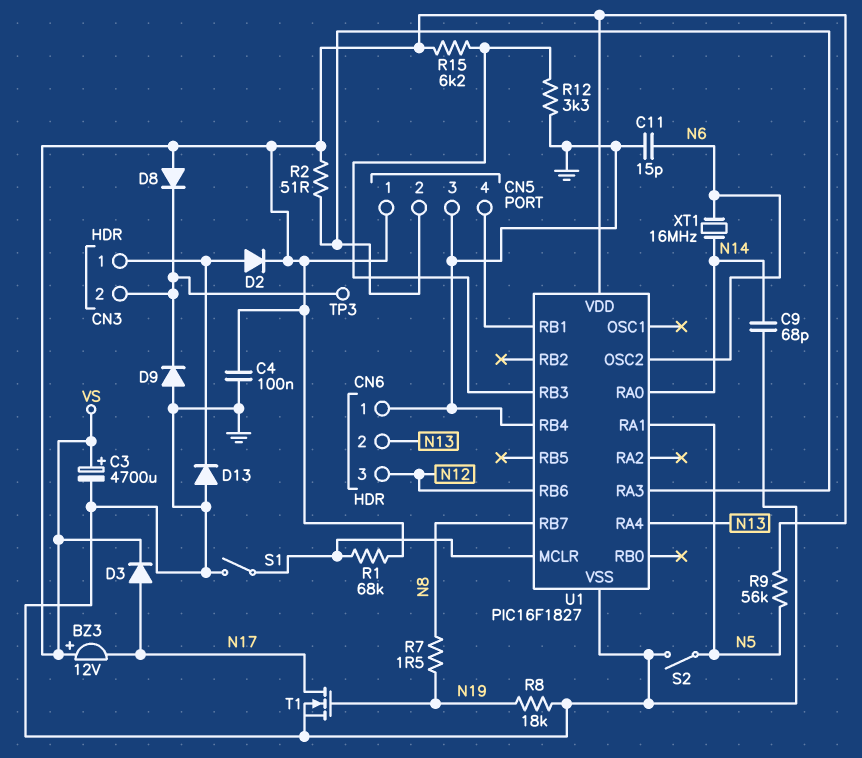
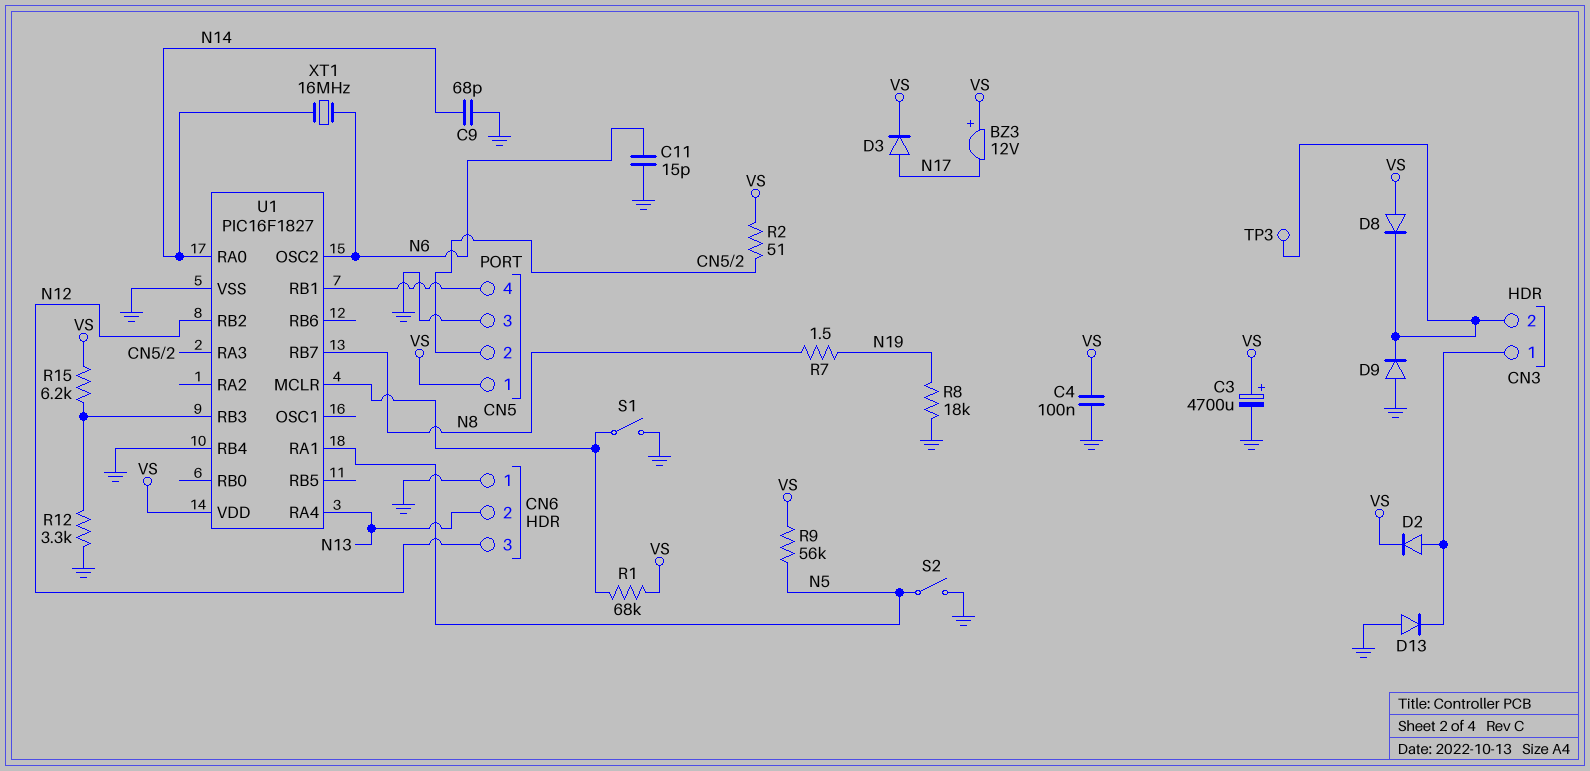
T1: NMOS (G N19, D N17, S GND) -> none
U1 pin RB2: none -> N12
U1 pin RB6: N12 -> none

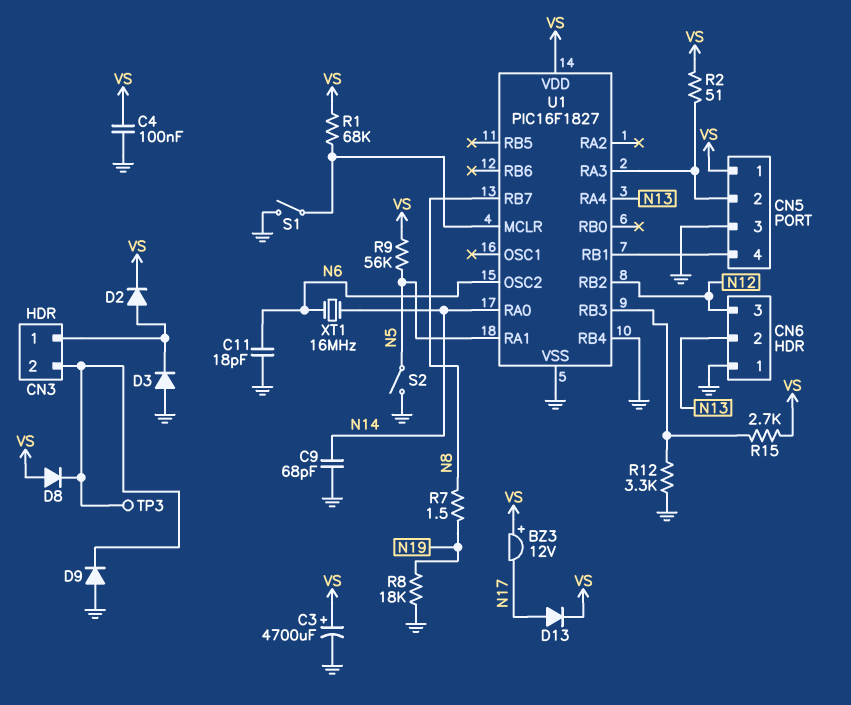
C11: 15pF (GND, N6) -> 18pF (GND, N6)
D3: diode (A N17, K VS) -> diode (A GND, K CN3/1)
D13: diode (A GND, K CN3/1) -> diode (A N17, K VS)
R15: 6.2k (U1/RB3, VS) -> 2.7k (U1/RB3, VS)

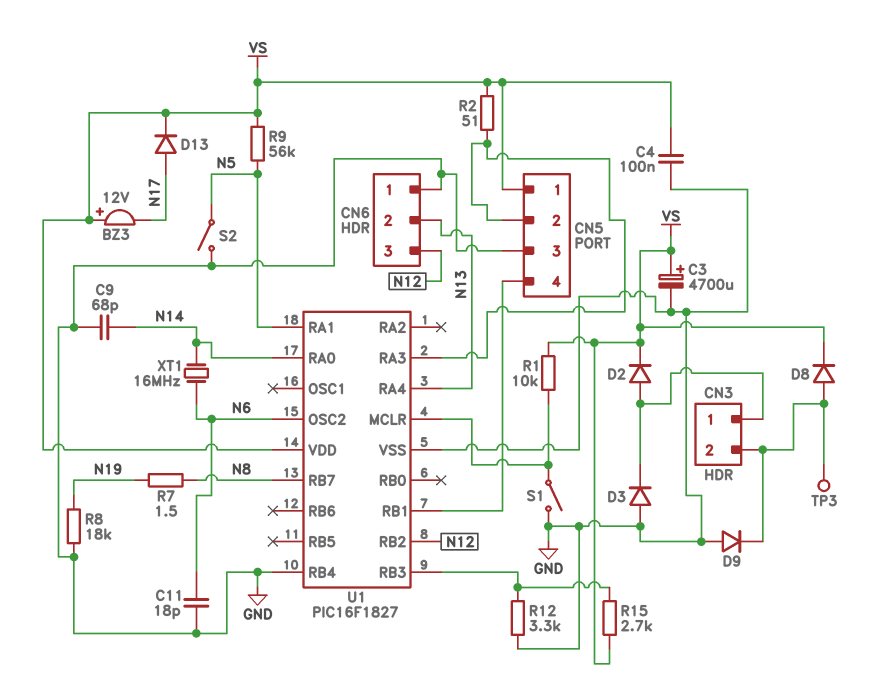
D8: diode (A VS, K CN3/2) -> diode (A CN3/2, K VS)
R1: 68k (U1/MCLR, VS) -> 10k (U1/MCLR, VS)

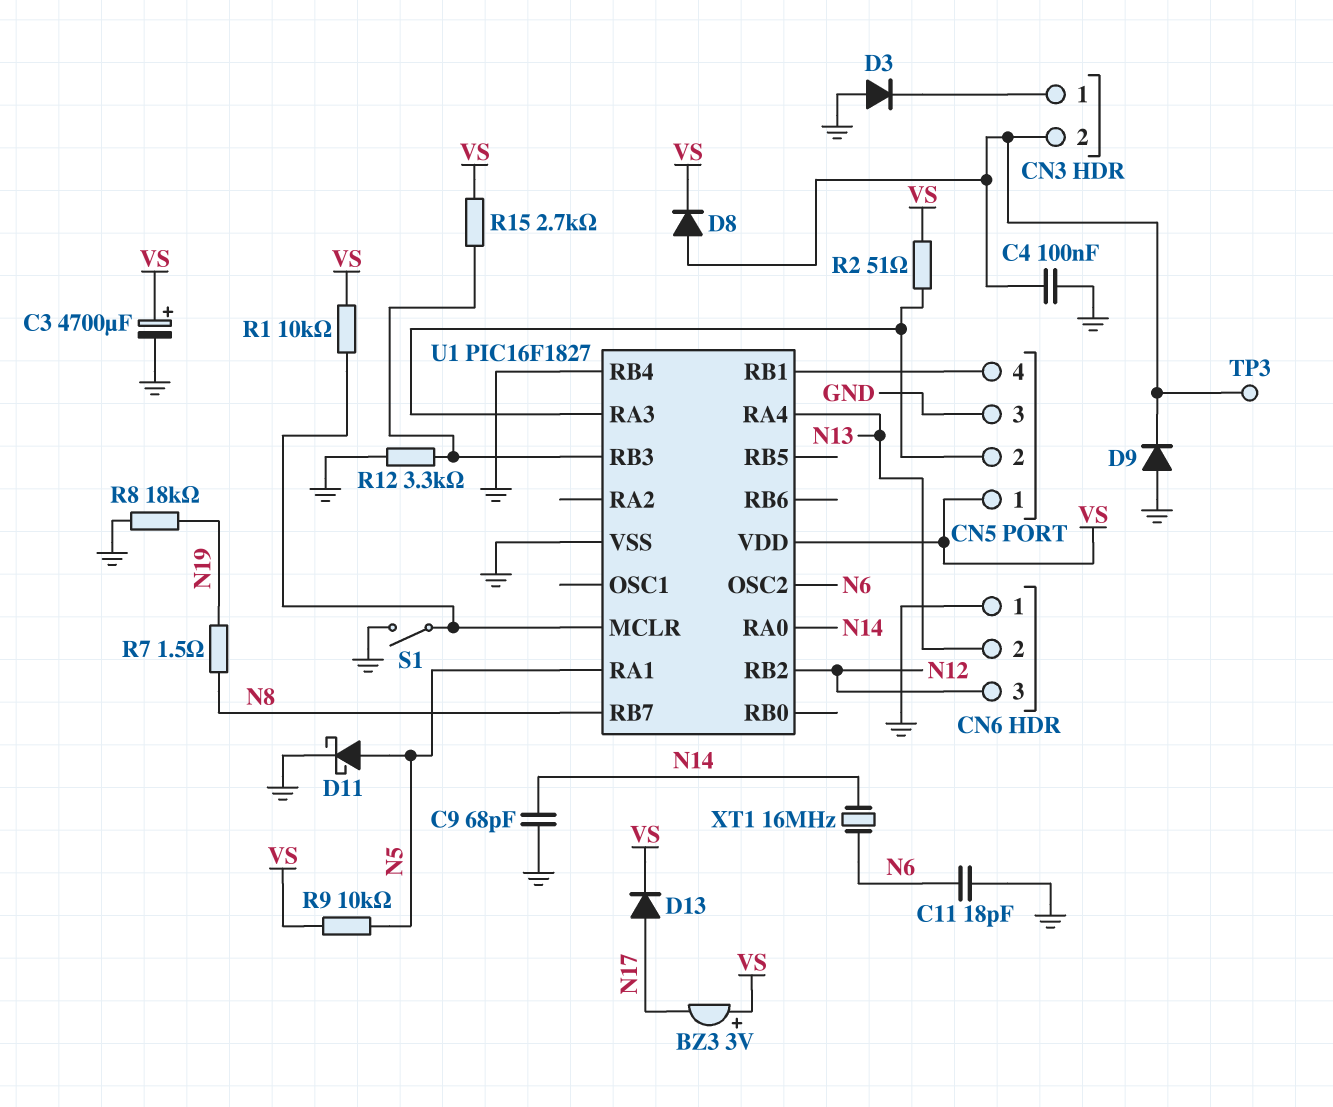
BZ3: buzzer 12V (plus VS, minus N17) -> buzzer 3V (plus VS, minus N17)
C4: 100nF (GND, VS) -> 100nF (CN3/2, GND)
D2: diode (A CN3/1, K VS) -> none
D11: none -> schottky (A N5, K GND)
R9: 56k (N5, VS) -> 10k (N5, VS)
S2: switch (GND, N5) -> none

